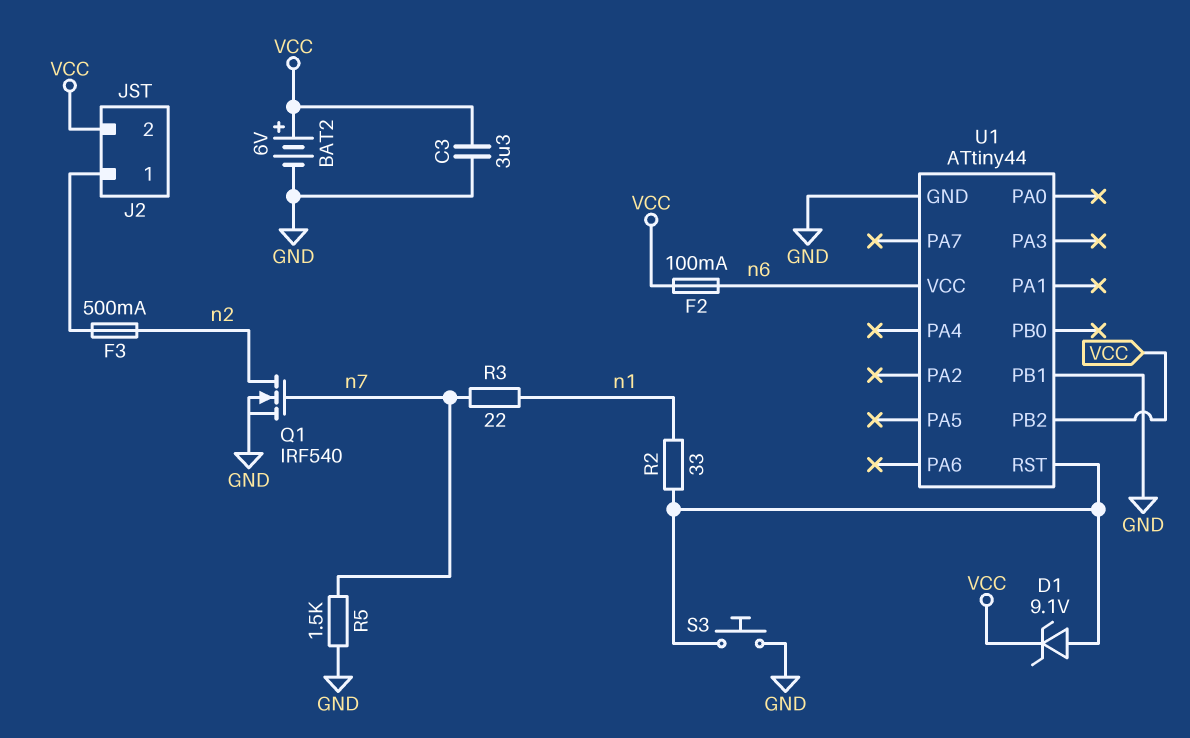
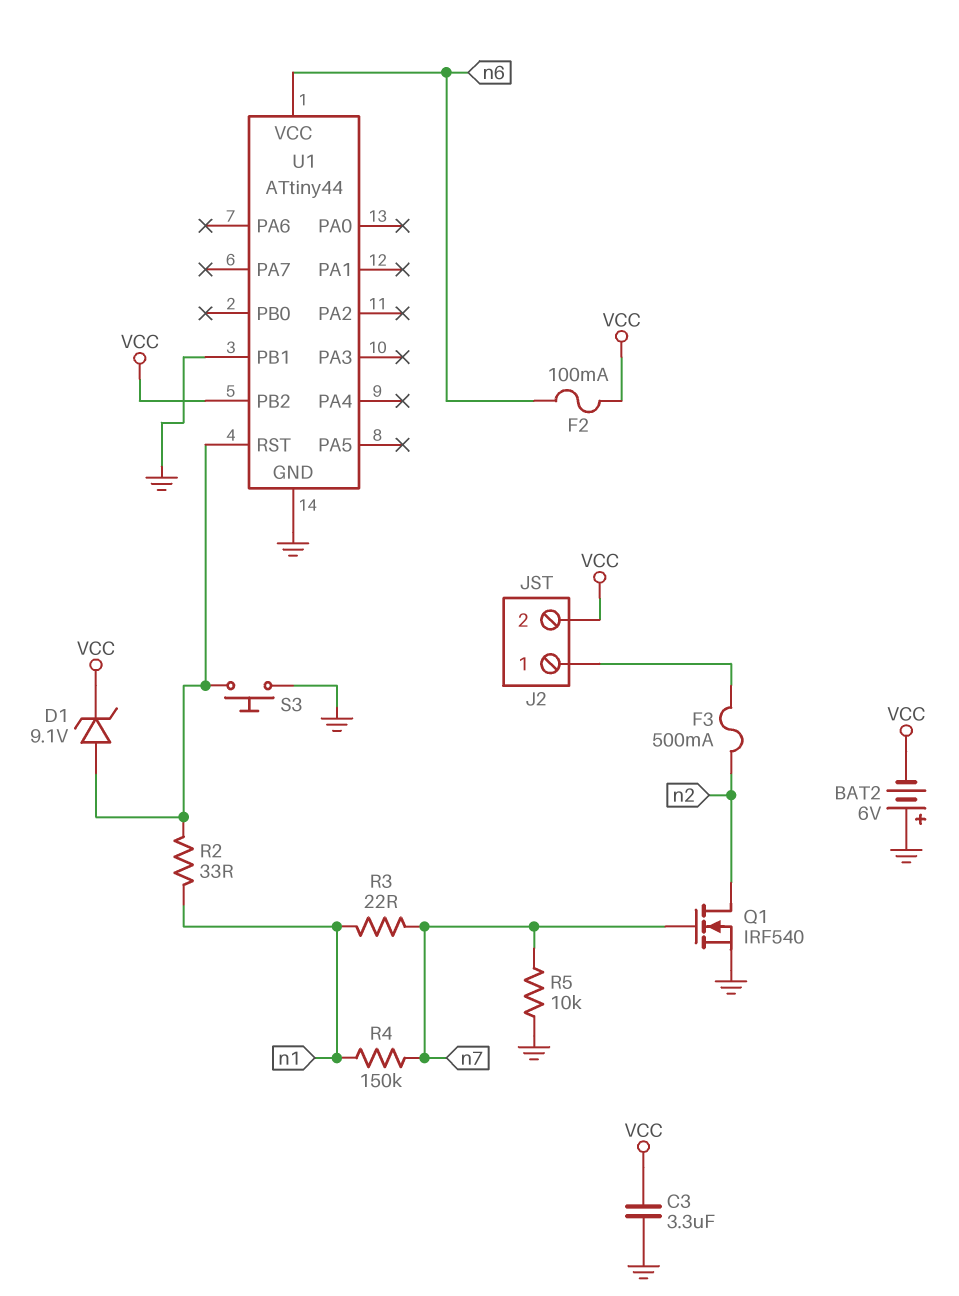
BAT2: 6V (plus VCC, minus GND) -> 6V (plus GND, minus VCC)
R4: none -> 150k (n1, n7)
R5: 1.5k (GND, n7) -> 10k (GND, n7)

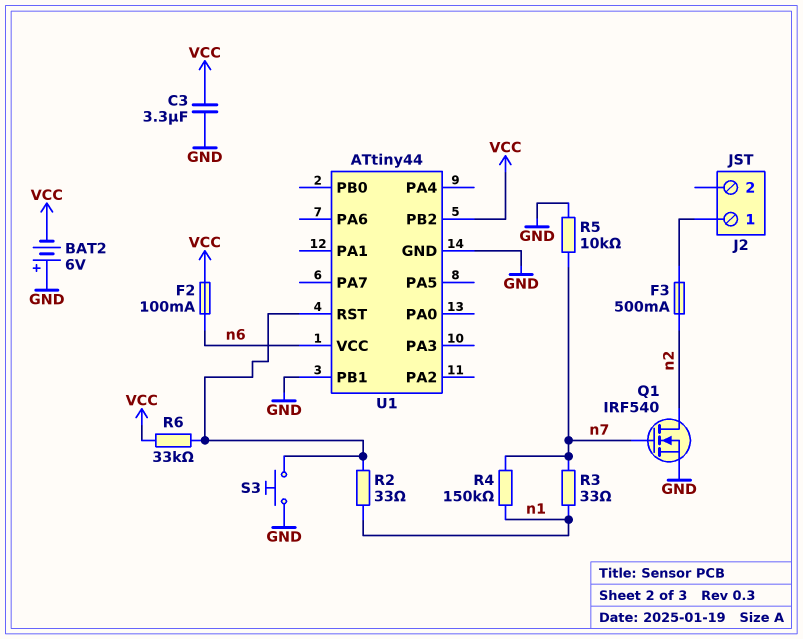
D1: zener 9.1V (A U1/RST, K VCC) -> none
J2 pin 2: VCC -> none
R3: 22 (n1, n7) -> 33 (n1, n7)
R6: none -> 33k (U1/RST, VCC)

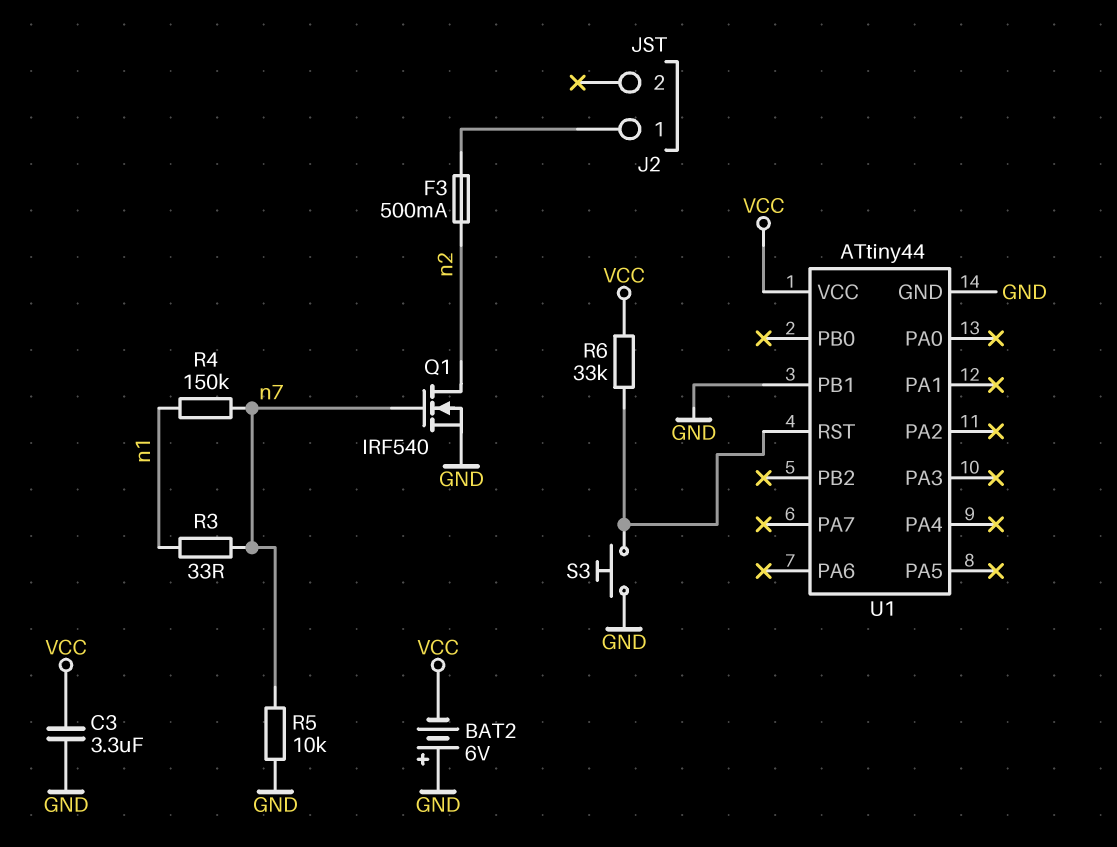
F2: 100mA (VCC, n6) -> none
R2: 33 (U1/RST, n1) -> none
U1 pin PB2: VCC -> none
U1 pin VCC: n6 -> VCC

